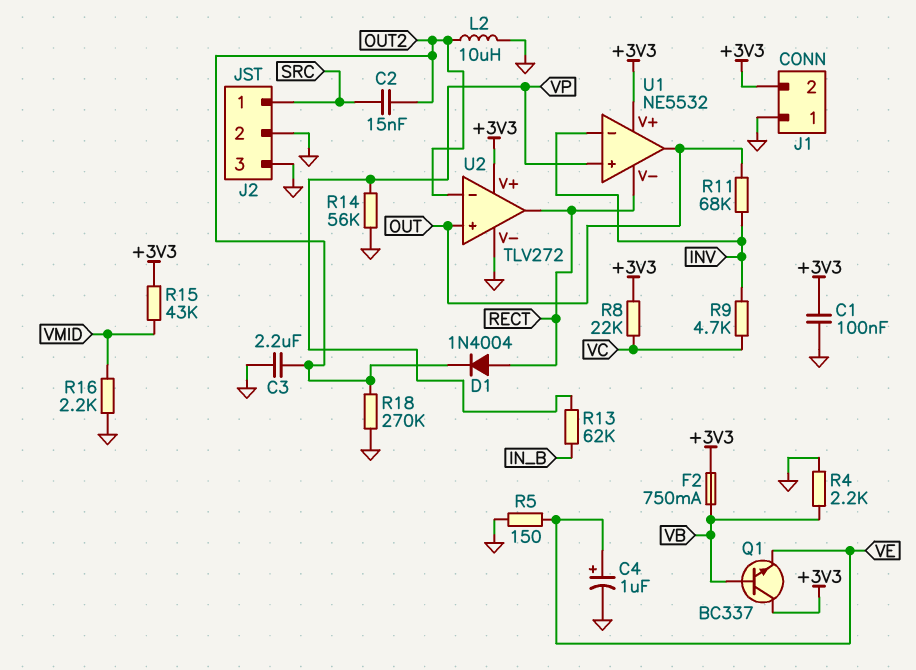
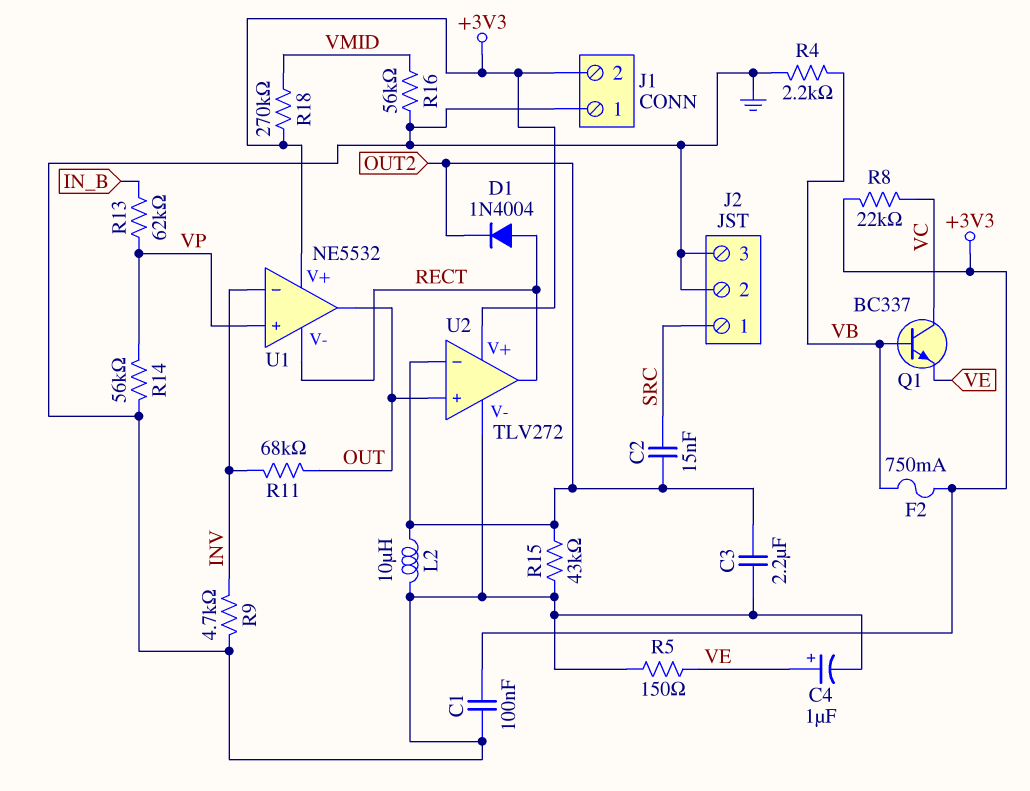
Q1: NPN BC337 (B VB, C +3V3, E VE) -> NPN BC337 (B VB, C VC, E VE)
R9: 4.7k (INV, VC) -> 4.7k (GND, INV)
R15: 43k (+3V3, VMID) -> 43k (GND, OUT2)
R16: 2.2k (GND, VMID) -> 56k (GND, VMID)
R18: 270k (GND, OUT2) -> 270k (+3V3, VMID)

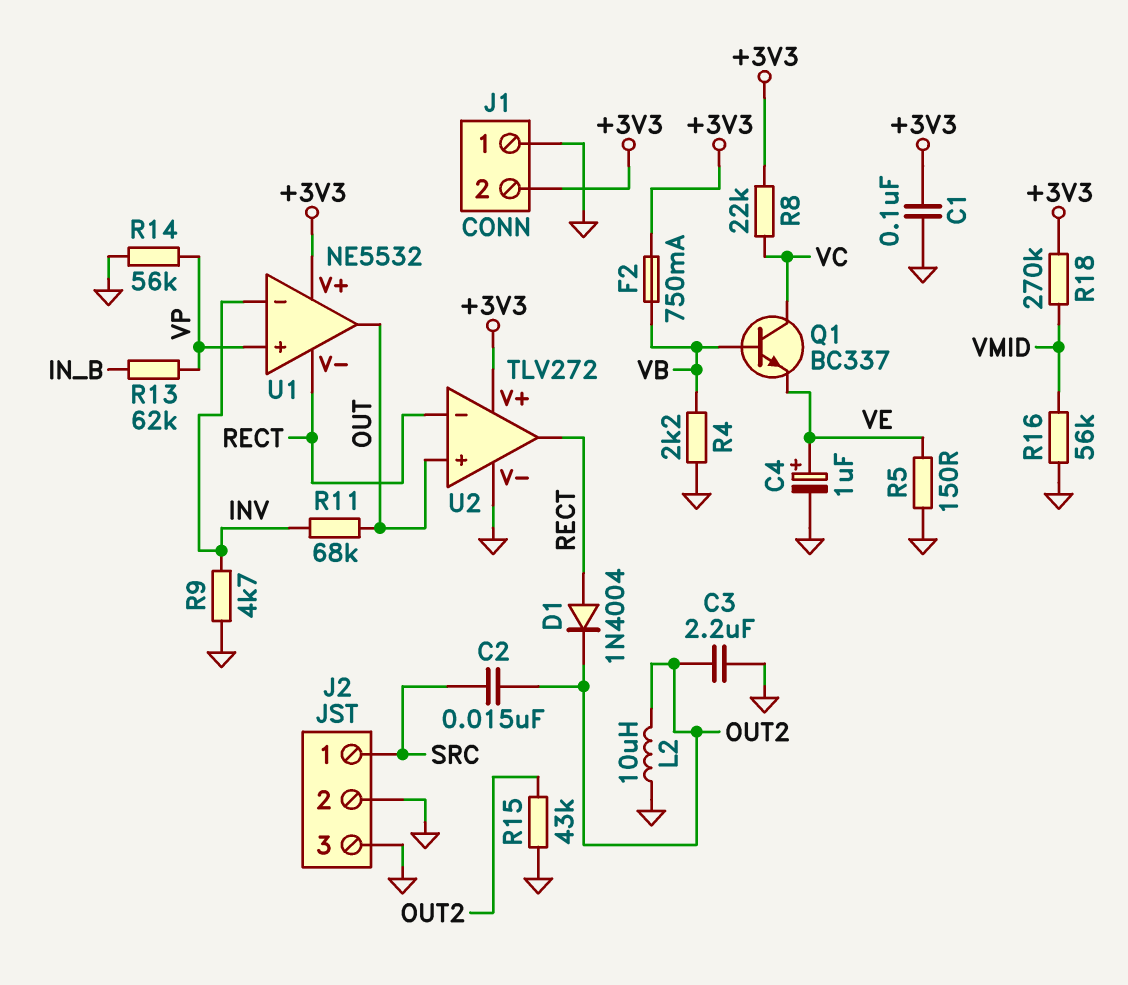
U2 pin in-: OUT2 -> RECT

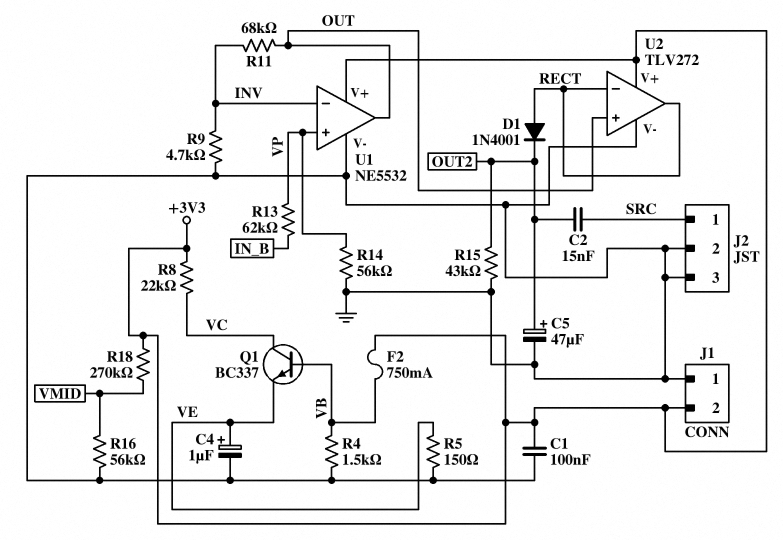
C3: 2.2uF (GND, OUT2) -> none
C5: none -> 47uF (plus OUT2, minus GND)
D1: diode 1N4004 (A RECT, K OUT2) -> diode 1N4001 (A RECT, K OUT2)
L2: 10uH (GND, OUT2) -> none
R4: 2.2k (GND, VB) -> 1.5k (GND, VB)
U1 pin V-: RECT -> GND

